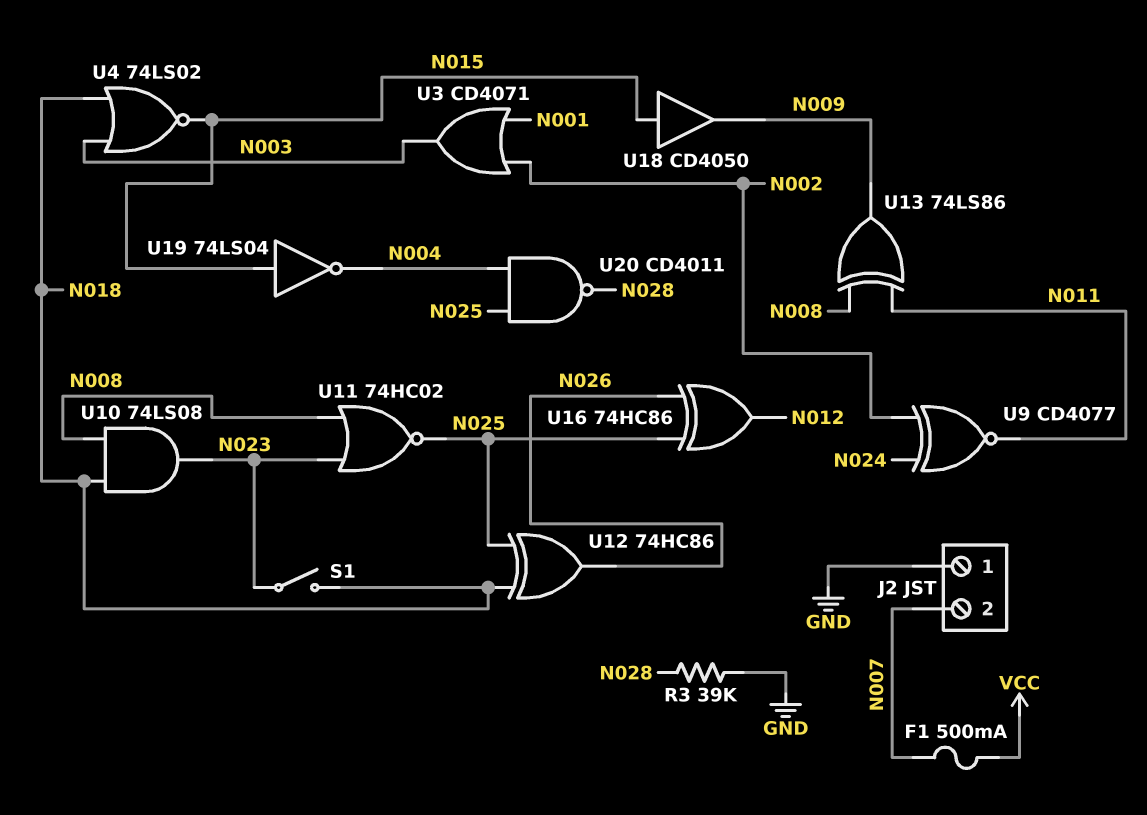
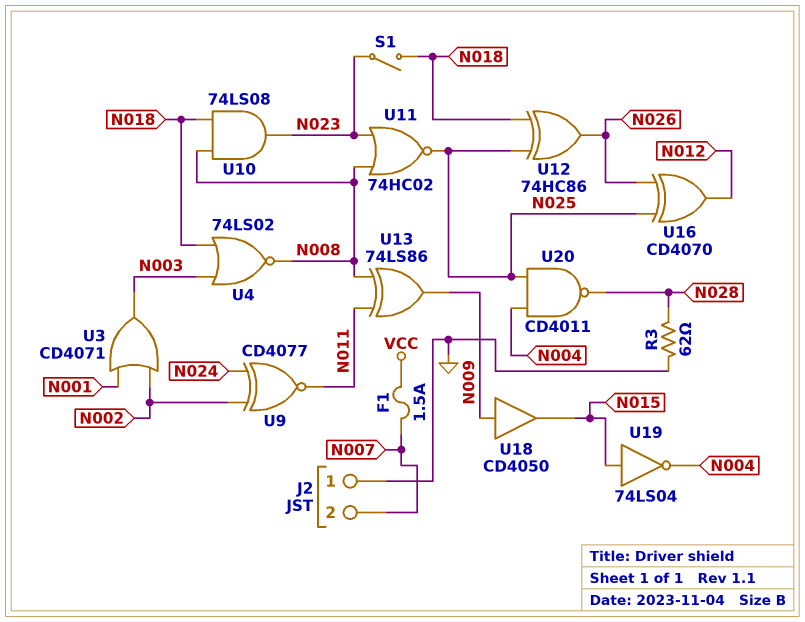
F1: 500mA (N007, VCC) -> 1.5A (N007, VCC)
R3: 39k (GND, N028) -> 62 (GND, N028)
U4: NOR 74LS02 (in N003, in N018, out N015) -> NOR 74LS02 (in N003, in N018, out N008)
U16: XOR 74HC86 (in N025, in N026, out N012) -> XOR CD4070 (in N025, in N026, out N012)
U18: buffer CD4050 (in N015, out N009) -> buffer CD4050 (in N009, out N015)

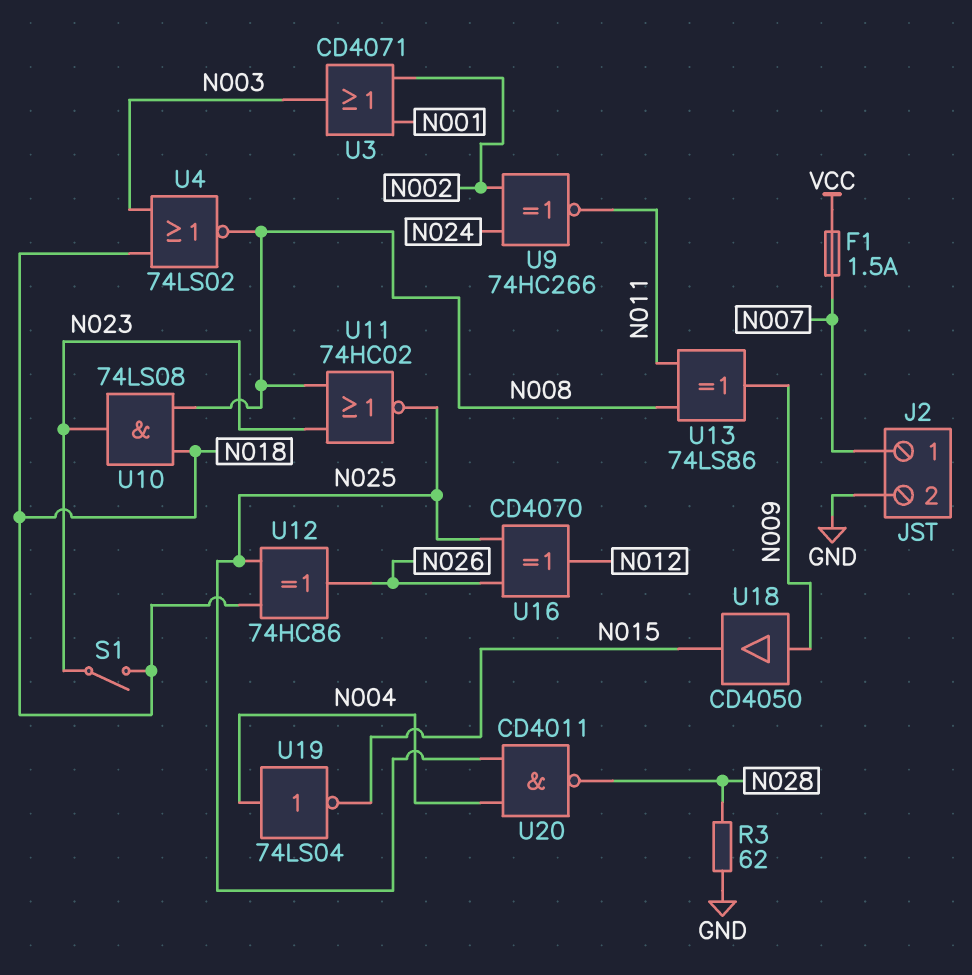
J2 pin 1: GND -> N007
J2 pin 2: N007 -> GND
U9: XNOR CD4077 (in N002, in N024, out N011) -> XNOR 74HC266 (in N002, in N024, out N011)
U19: NOT 74LS04 (in N015, out N004) -> NOT 74LS04 (in N004, out N015)

